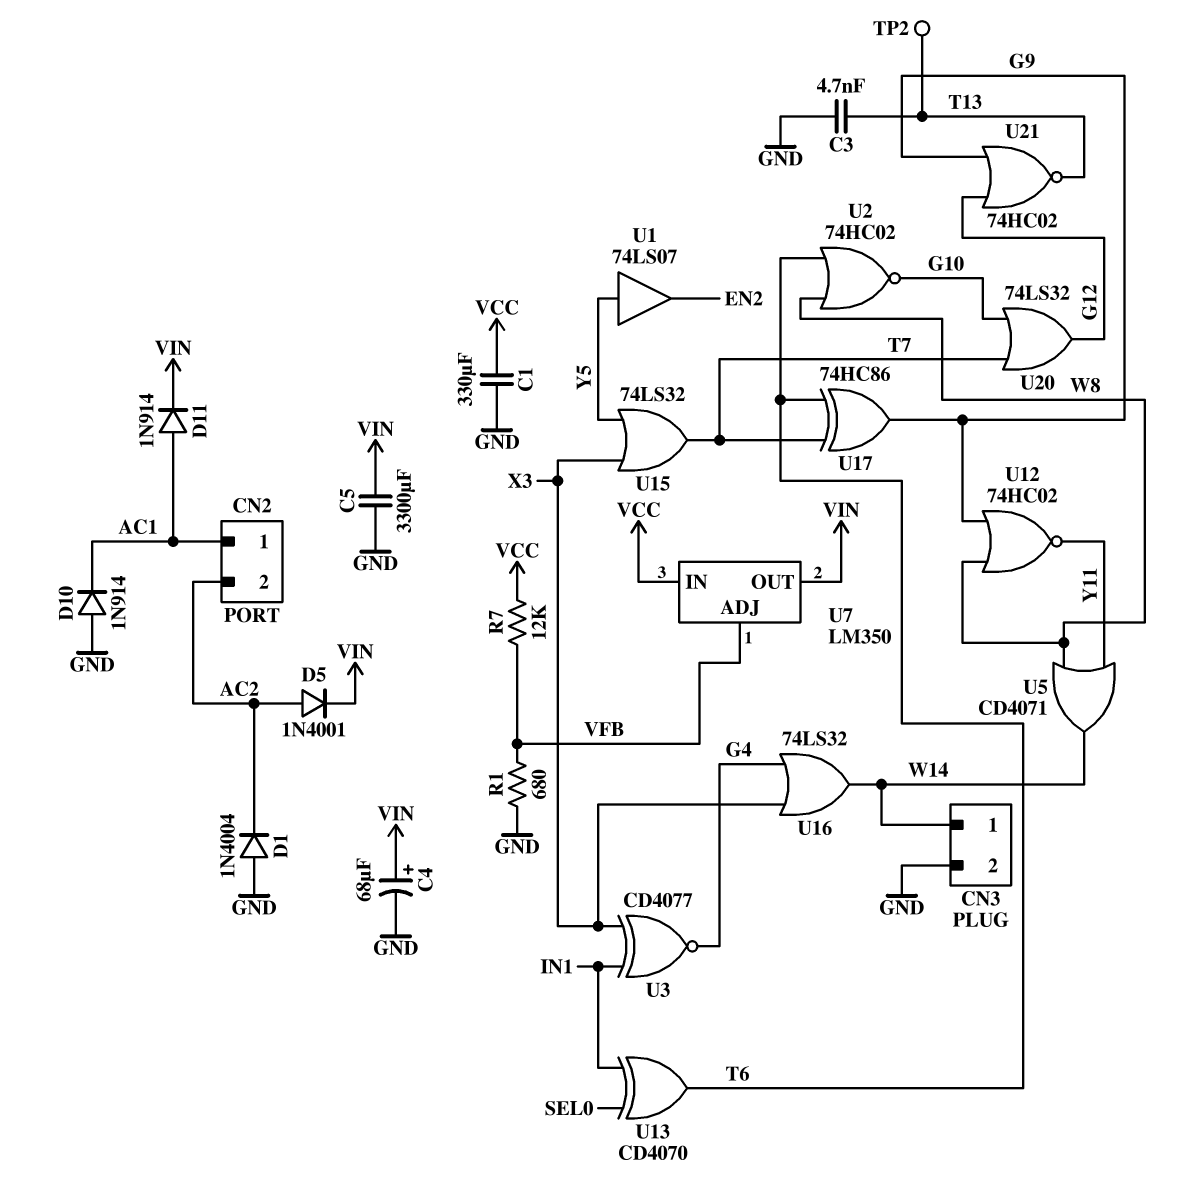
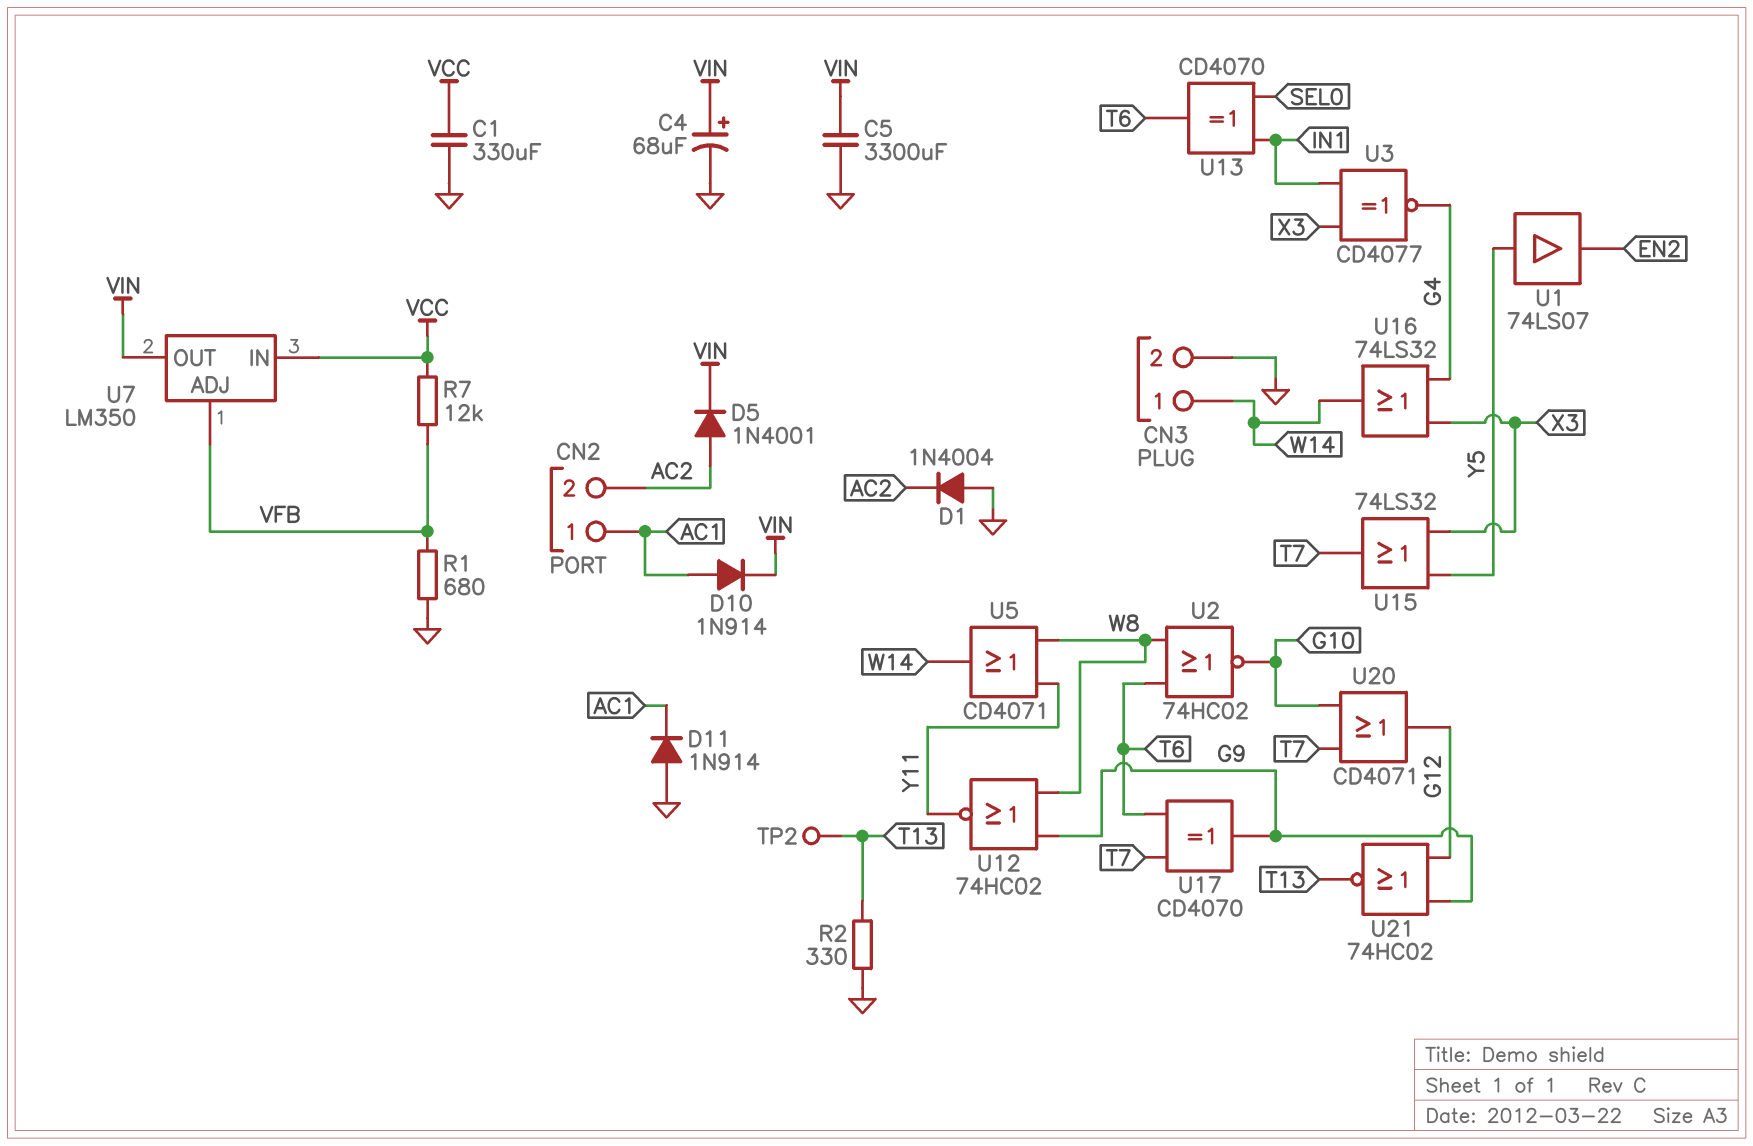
C3: 4.7nF (GND, T13) -> none
D10: diode 1N914 (A GND, K AC1) -> diode 1N914 (A AC1, K VIN)
D11: diode 1N914 (A AC1, K VIN) -> diode 1N914 (A GND, K AC1)
R2: none -> 330 (GND, T13)
U17: XOR 74HC86 (in T6, in T7, out G9) -> XOR CD4070 (in T6, in T7, out G9)
U20: OR 74LS32 (in G10, in T7, out G12) -> OR CD4071 (in G10, in T7, out G12)

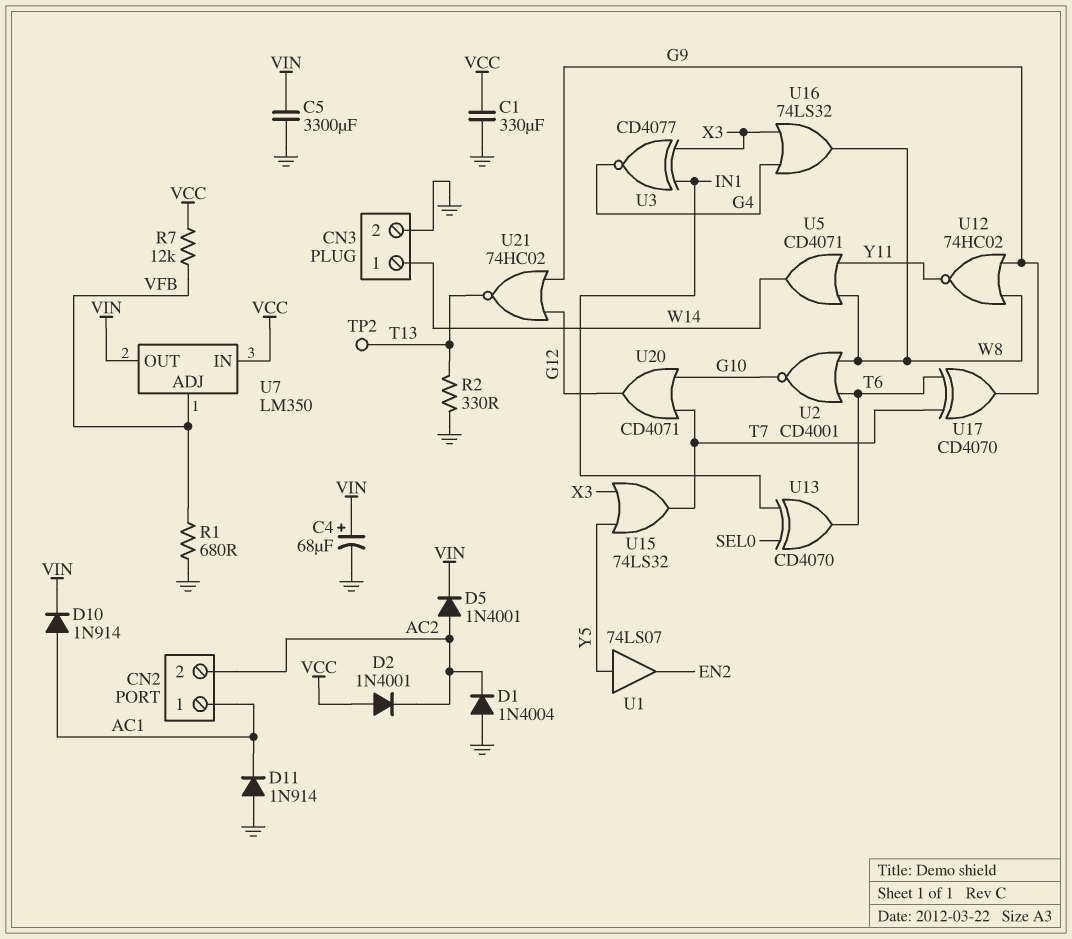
D2: none -> diode 1N4001 (A VCC, K AC2)
U2: NOR 74HC02 (in T6, in W8, out G10) -> NOR CD4001 (in T6, in W8, out G10)
U16: OR 74LS32 (in G4, in X3, out W14) -> OR 74LS32 (in G4, in X3, out W8)

